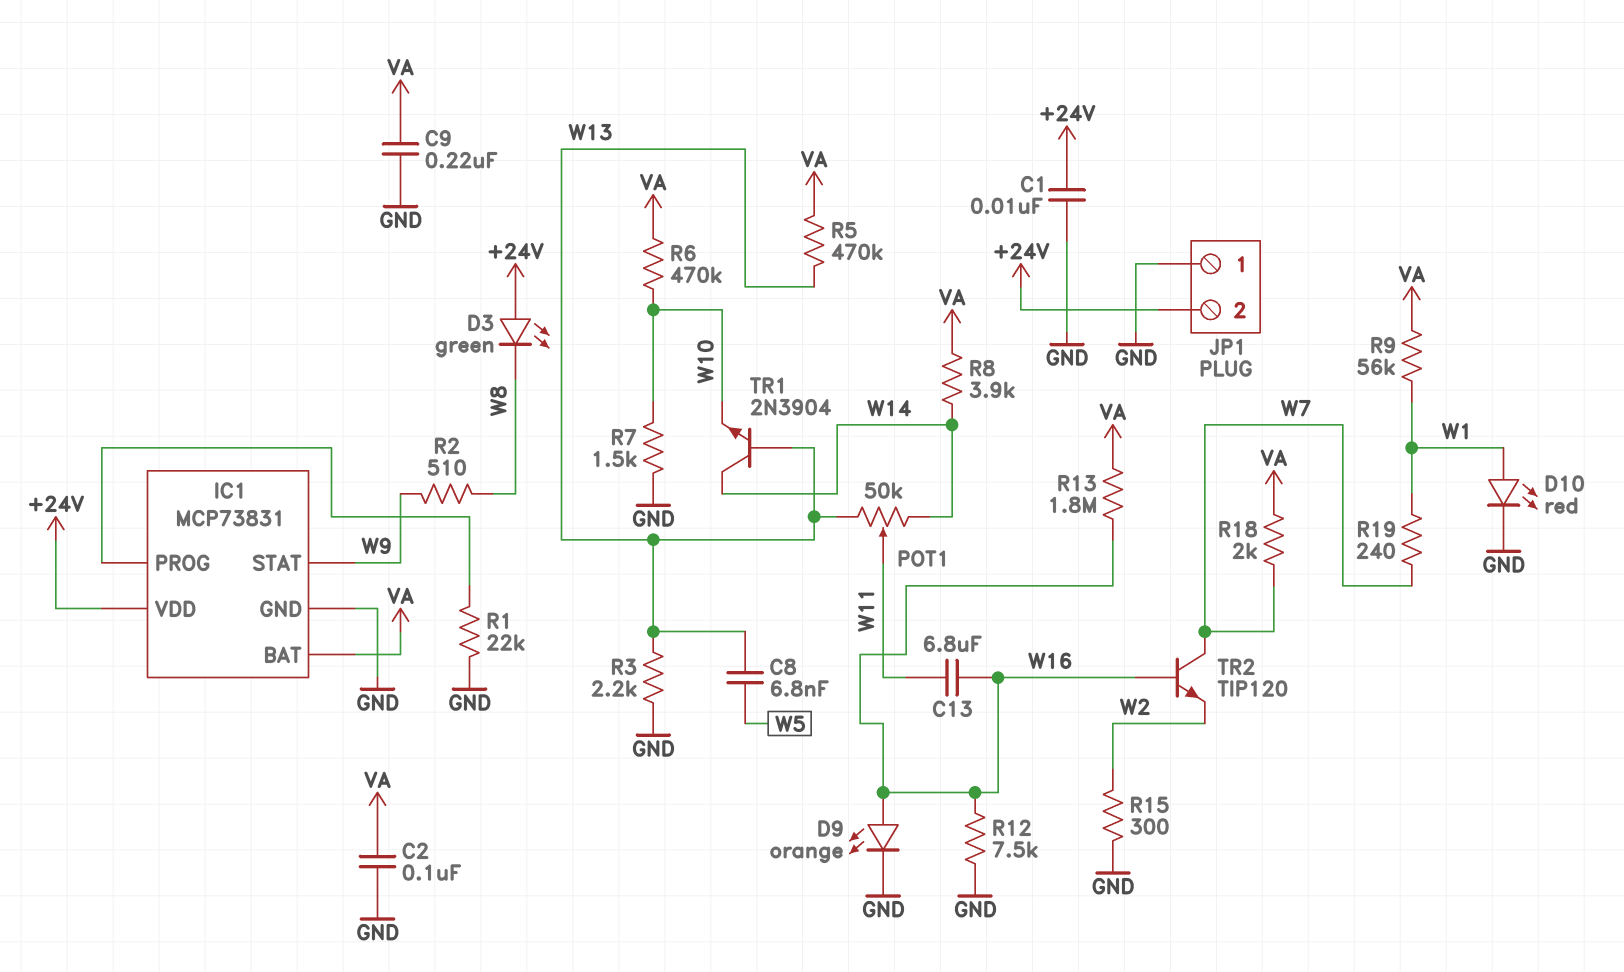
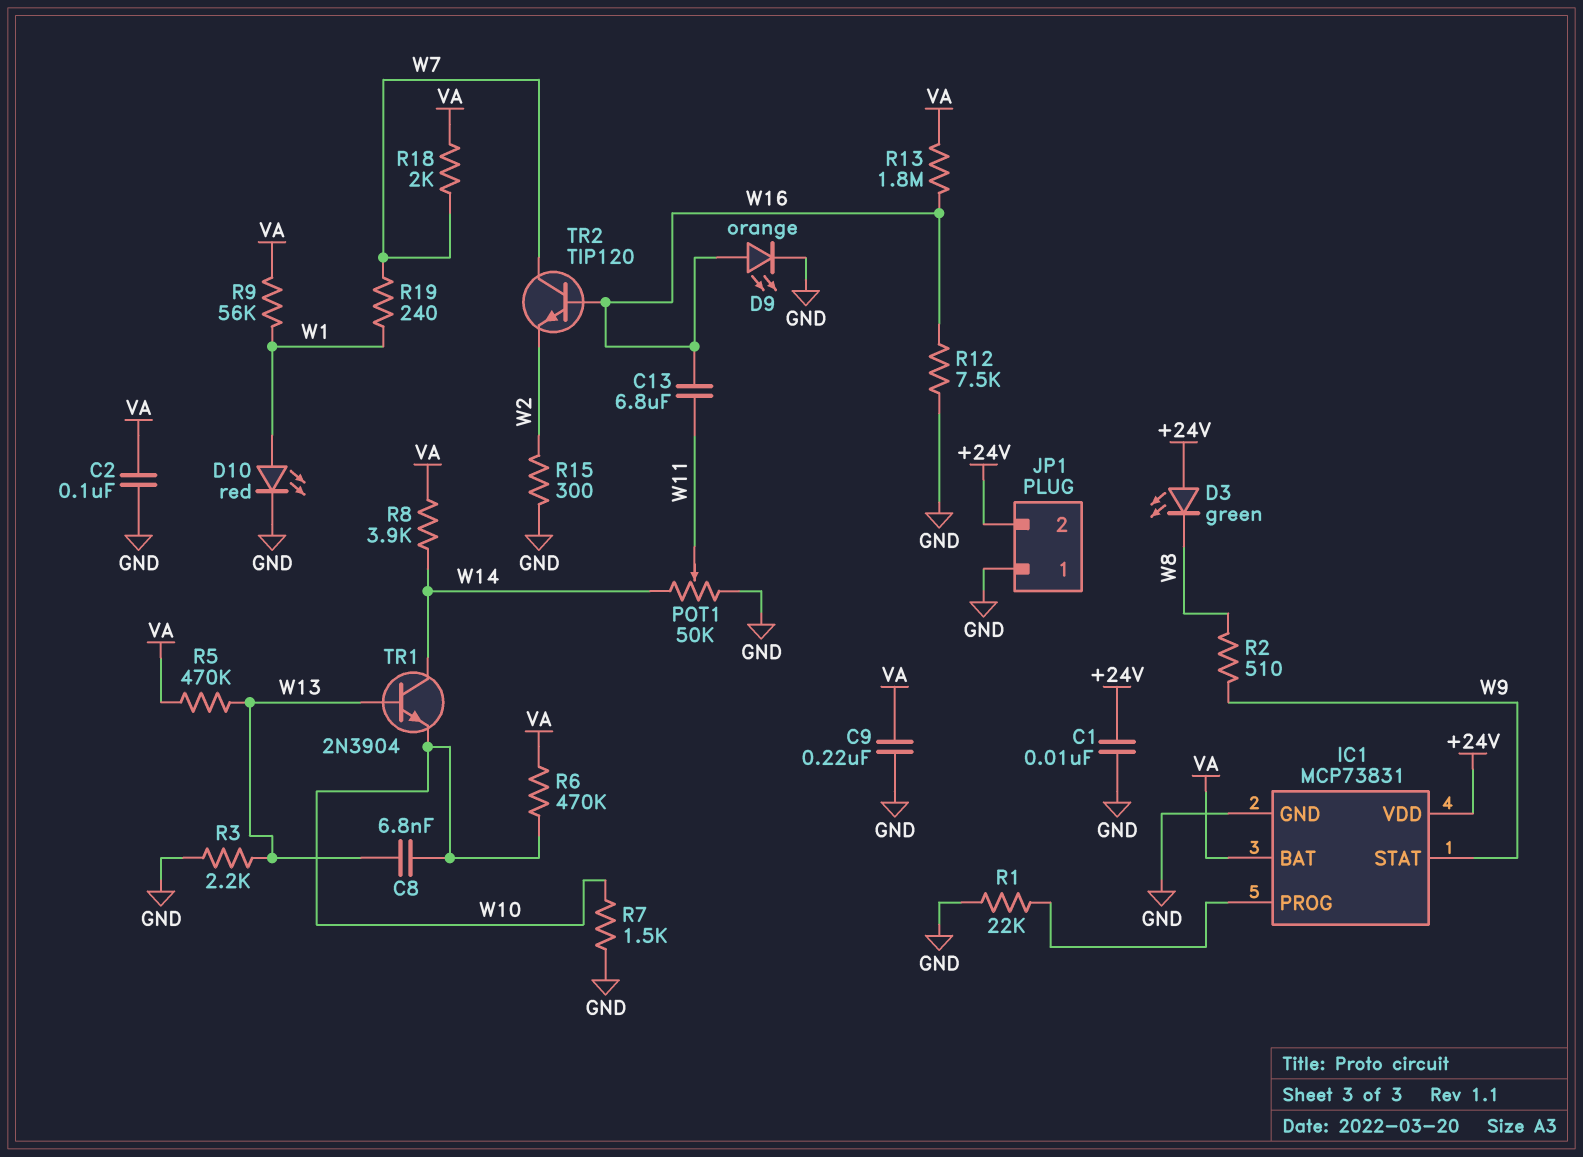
C8: 6.8nF (W5, W13) -> 6.8nF (W10, W13)
POT1: 50k (W13, W14, wiper W11) -> 50k (GND, W14, wiper W11)

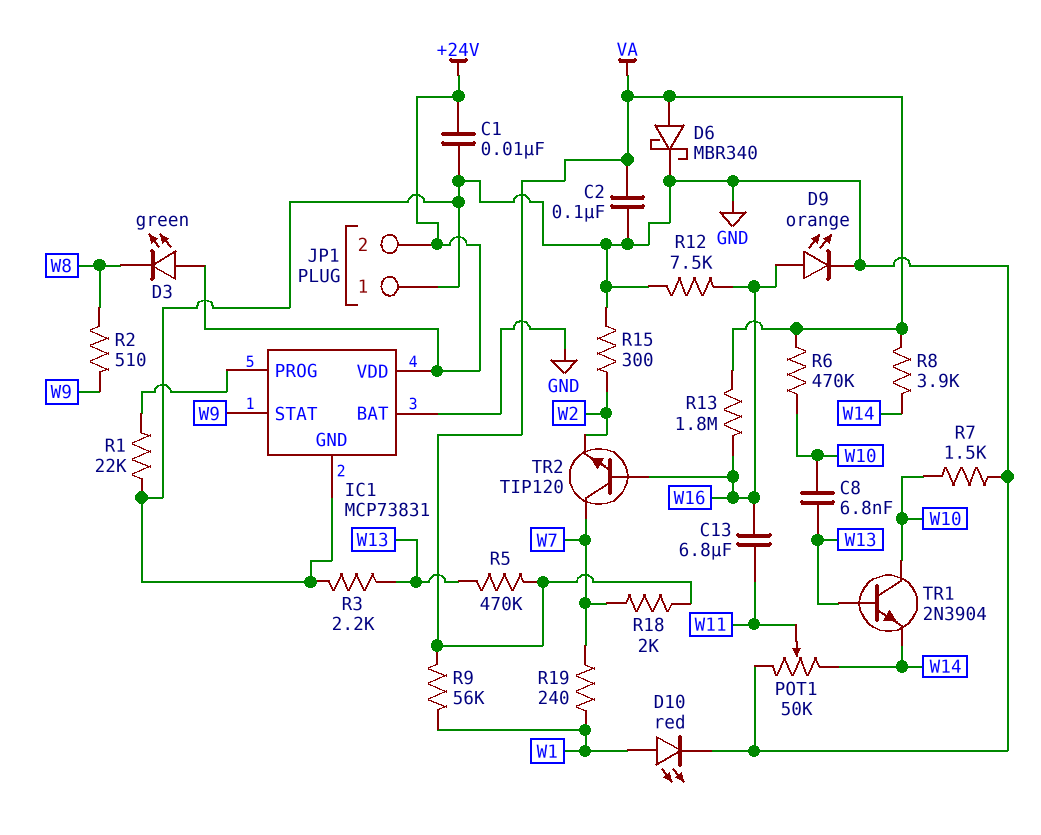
C9: 220nF (GND, VA) -> none
D6: none -> schottky MBR340 (A VA, K GND)
IC1 pin BAT: VA -> GND
TR1: NPN 2N3904 (B W13, C W14, E W10) -> NPN 2N3904 (B W13, C W10, E W14)

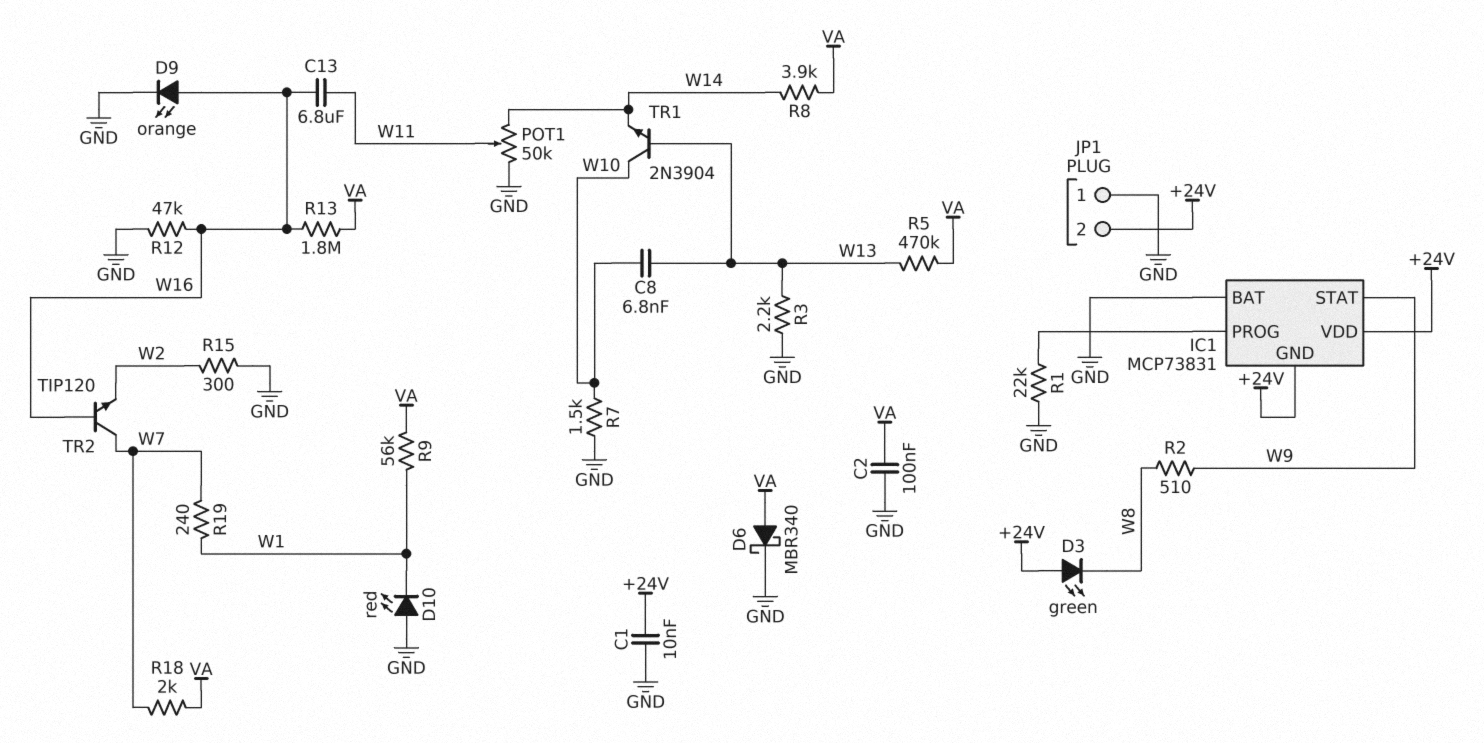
D10: LED red (A W1, K GND) -> LED red (A GND, K W1)
IC1 pin GND: GND -> +24V
R6: 470k (VA, W10) -> none
R12: 7.5k (GND, W16) -> 47k (GND, W16)

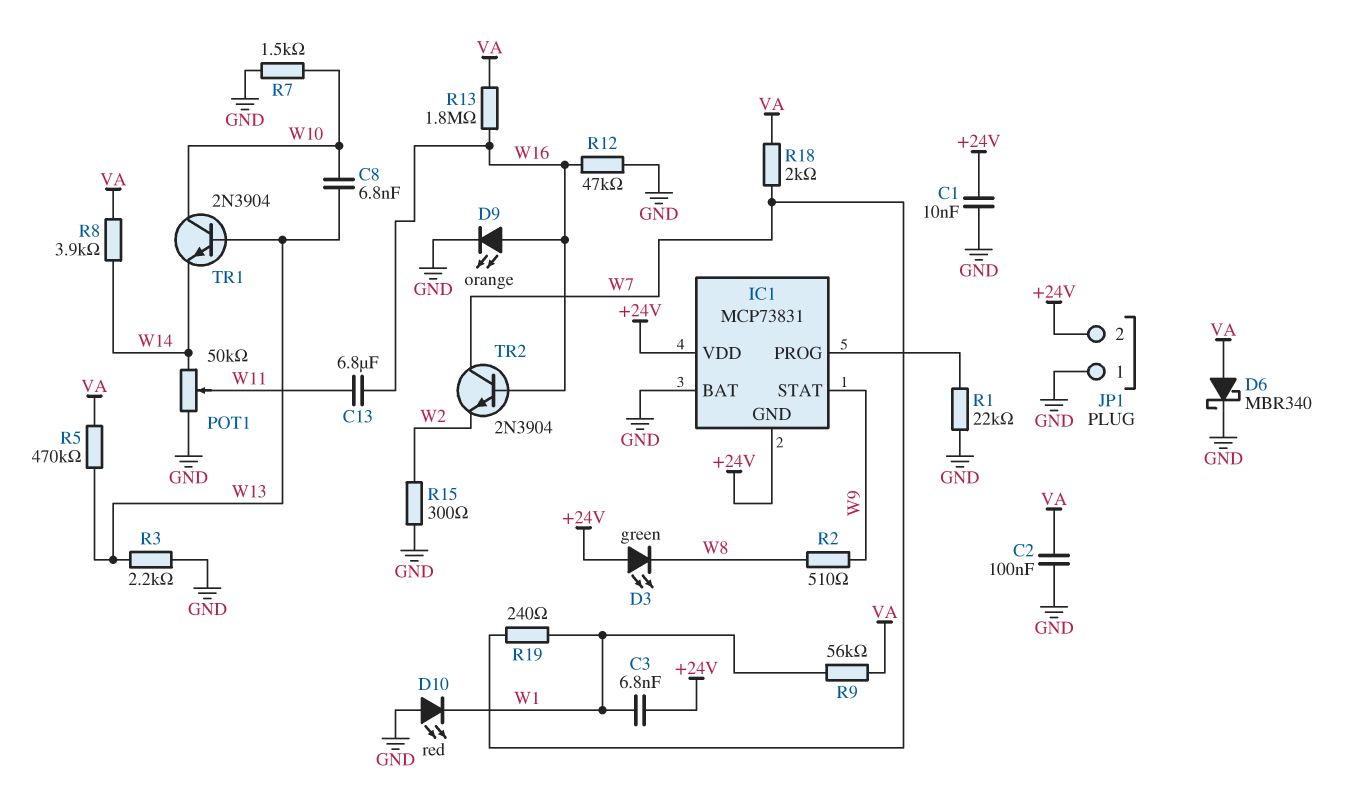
C3: none -> 6.8nF (+24V, W1)
TR2: NPN TIP120 (B W16, C W7, E W2) -> NPN 2N3904 (B W16, C W7, E W2)

